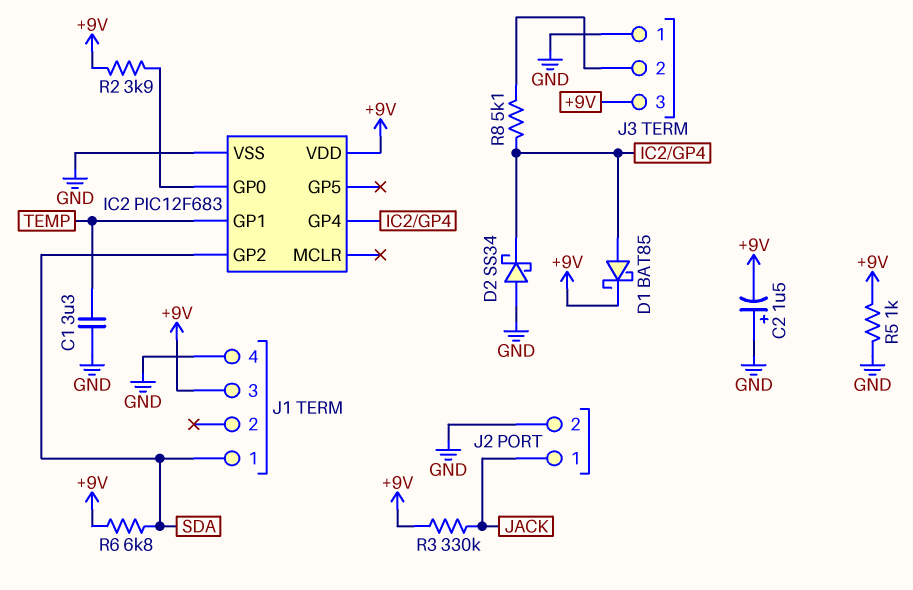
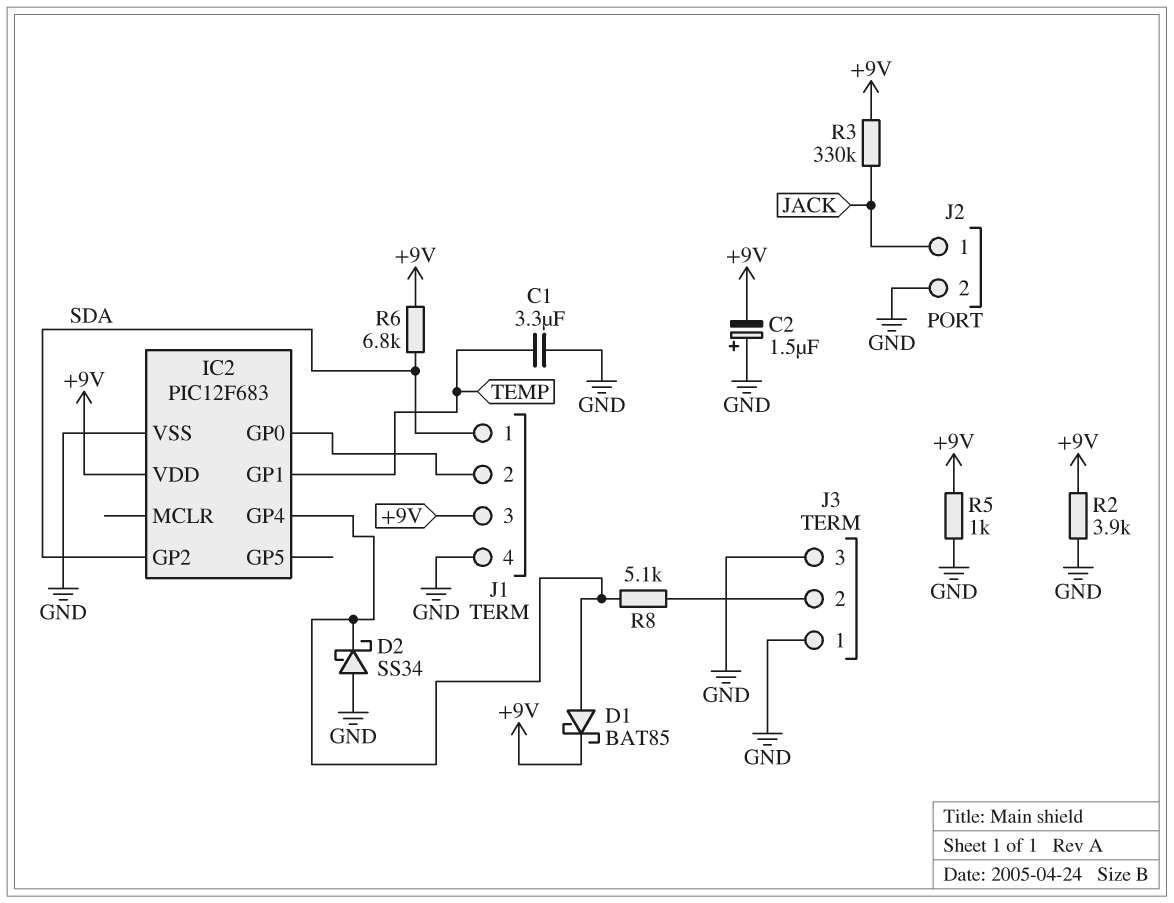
J1 pin 2: none -> IC2/GP0
J3 pin 3: +9V -> GND
R2: 3.9k (+9V, IC2/GP0) -> 3.9k (+9V, GND)

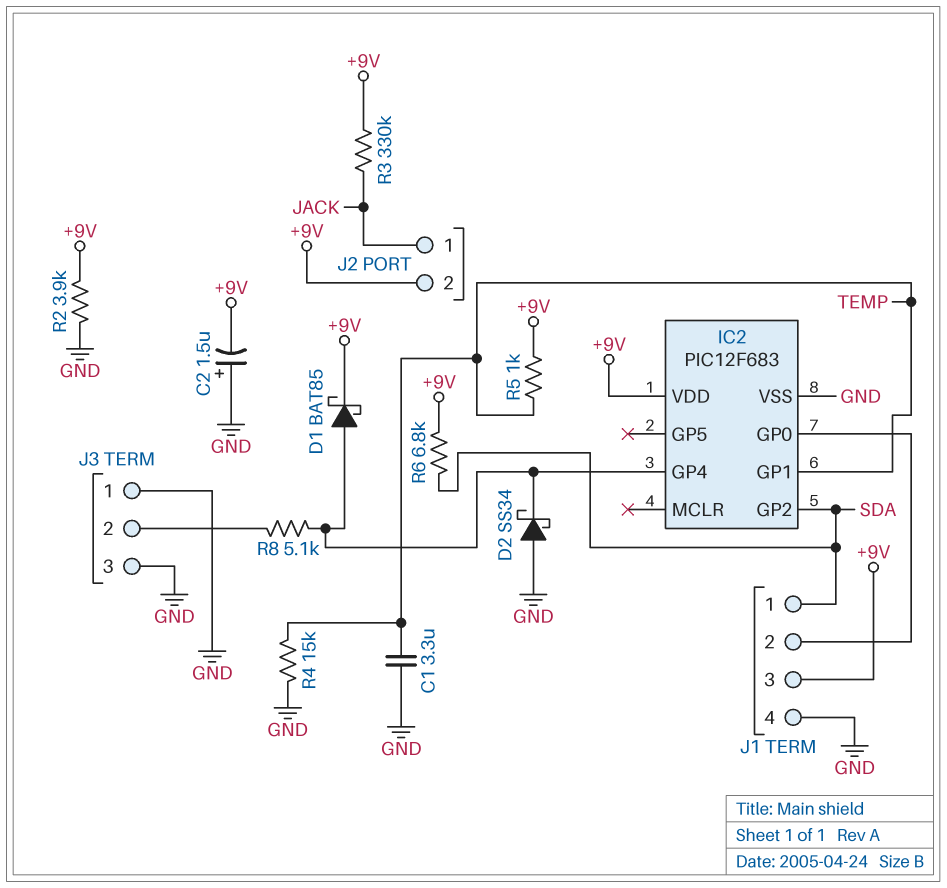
J2 pin 2: GND -> +9V
R4: none -> 15k (GND, TEMP)
R5: 1k (+9V, GND) -> 1k (+9V, TEMP)

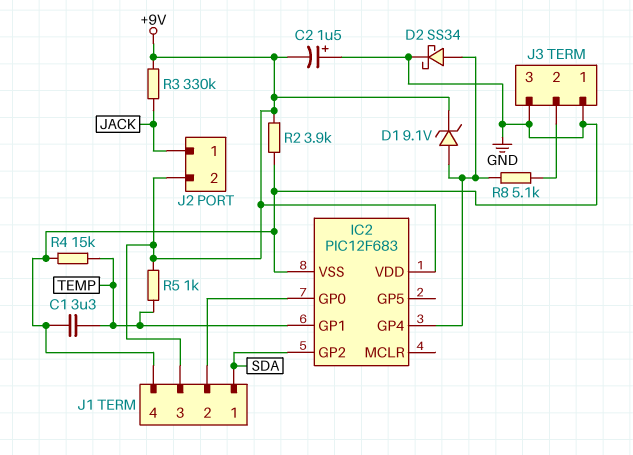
D1: schottky BAT85 (A IC2/GP4, K +9V) -> zener 9.1V (A IC2/GP4, K +9V)
D2: schottky SS34 (A GND, K IC2/GP4) -> schottky SS34 (A IC2/GP4, K GND)
R6: 6.8k (+9V, SDA) -> none

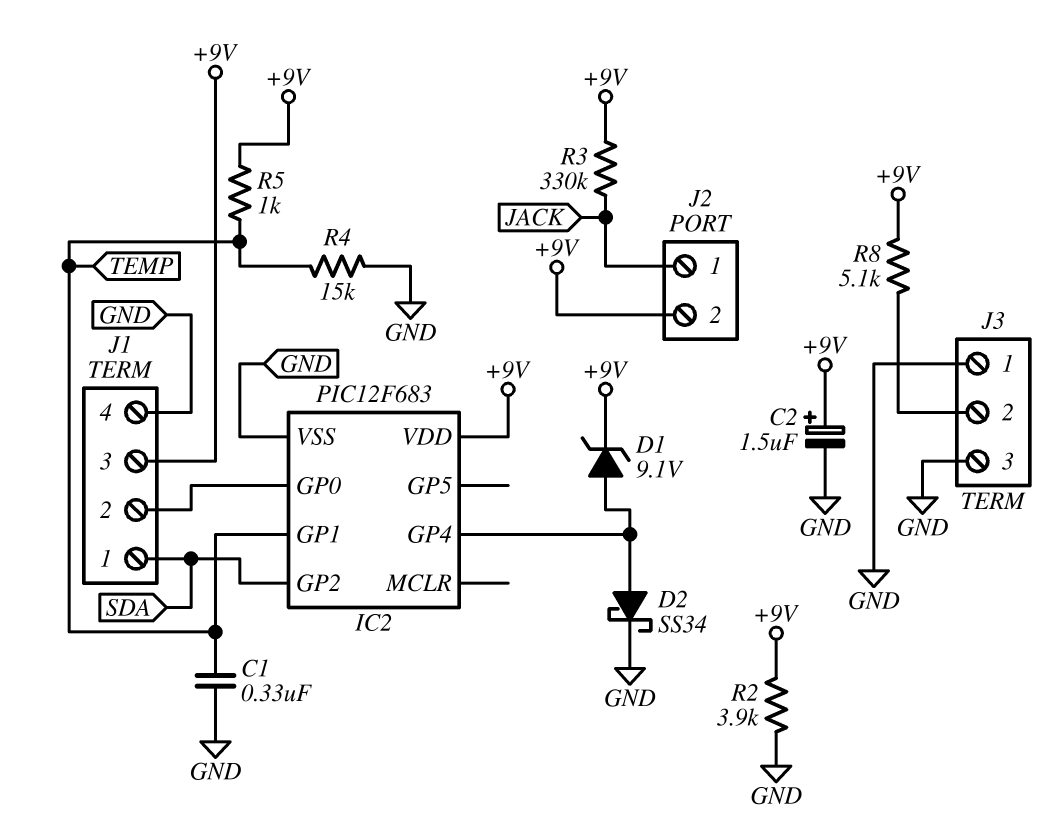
C1: 3.3uF (GND, TEMP) -> 330nF (GND, TEMP)
C2: 1.5uF (plus GND, minus +9V) -> 1.5uF (plus +9V, minus GND)
R8: 5.1k (IC2/GP4, J3/2) -> 5.1k (+9V, J3/2)

